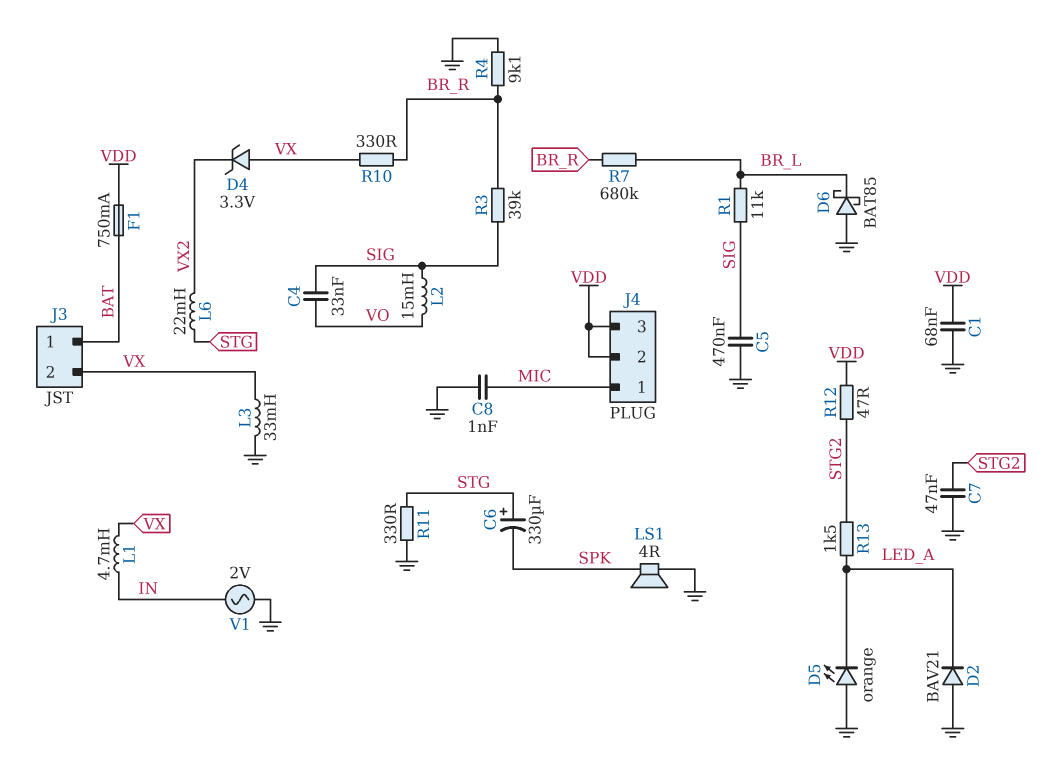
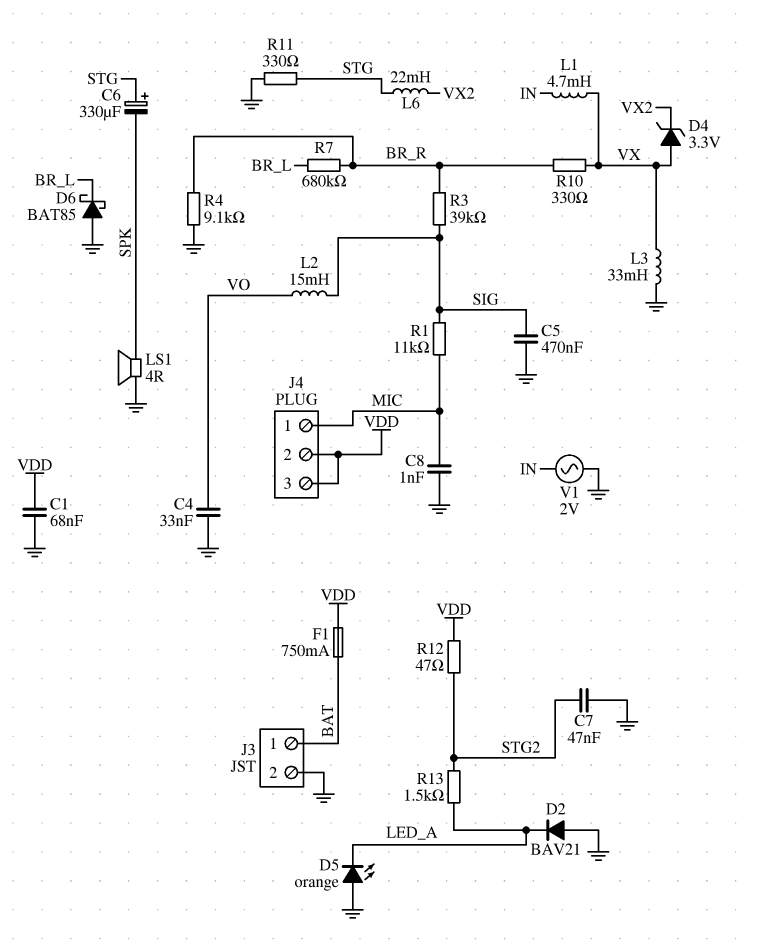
C4: 33nF (SIG, VO) -> 33nF (GND, VO)
J3 pin 2: VX -> GND
R1: 11k (BR_L, SIG) -> 11k (MIC, SIG)

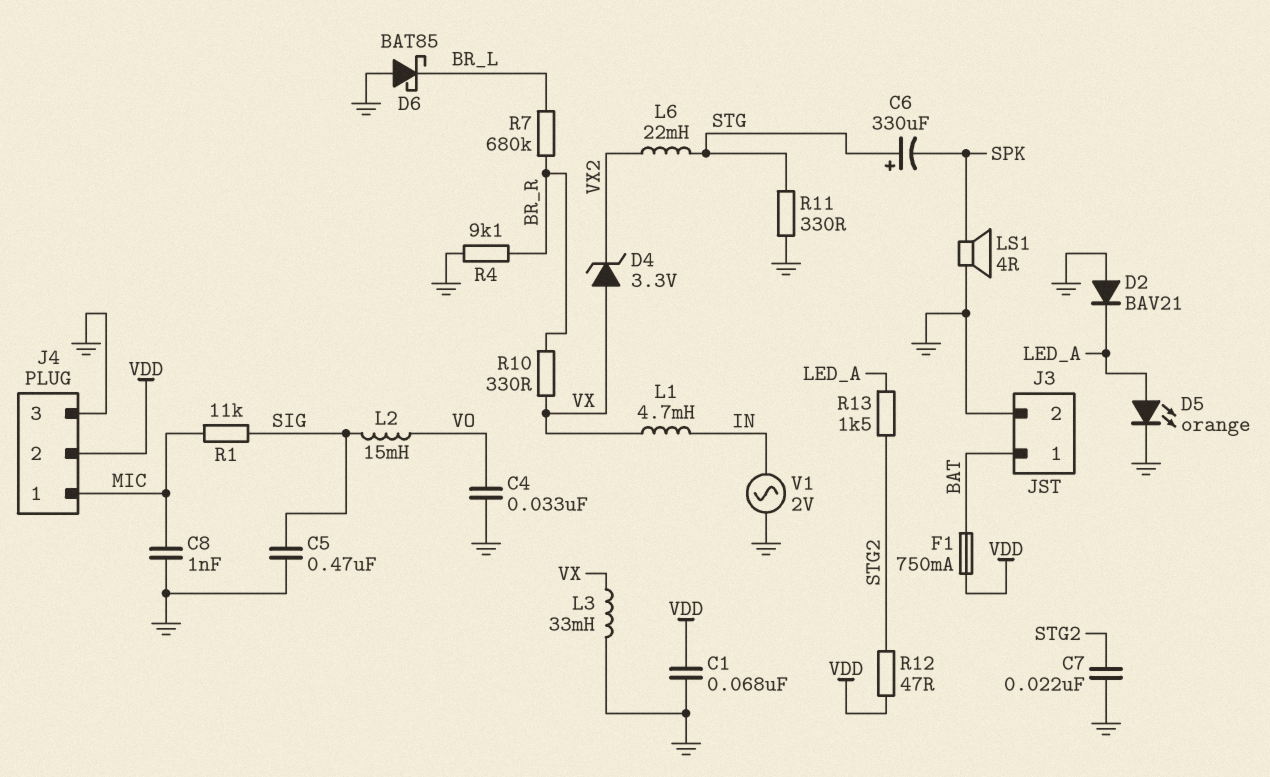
C7: 47nF (GND, STG2) -> 22nF (GND, STG2)
D5: LED orange (A GND, K LED_A) -> LED orange (A LED_A, K GND)
J4 pin 3: VDD -> GND
R3: 39k (BR_R, SIG) -> none

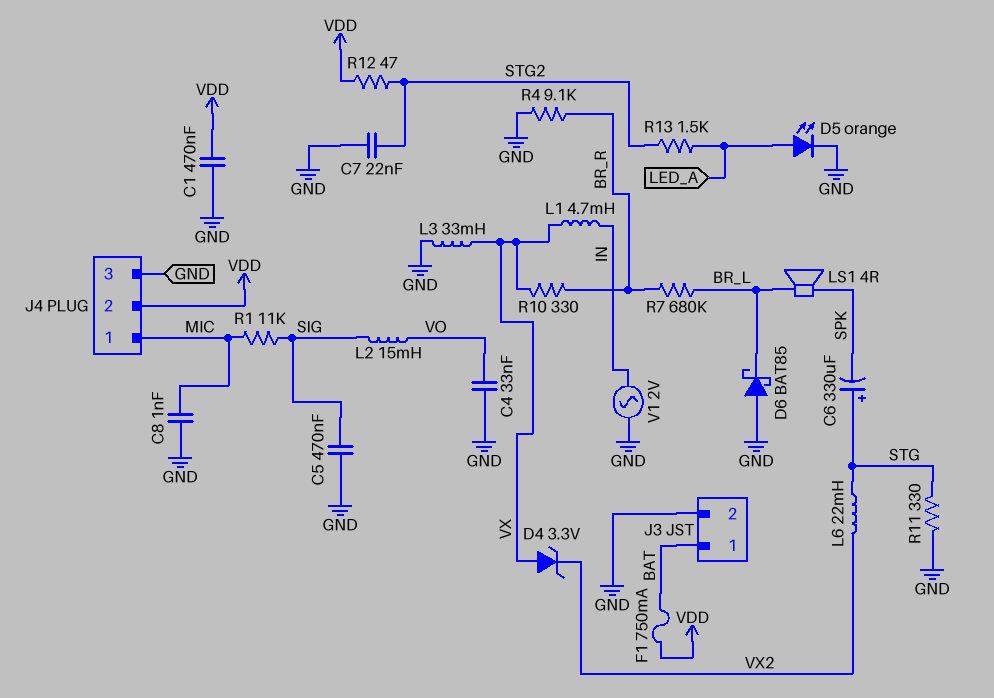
C1: 68nF (GND, VDD) -> 470nF (GND, VDD)
D2: diode BAV21 (A GND, K LED_A) -> none
LS1: speaker 4R (GND, SPK) -> speaker 4R (BR_L, SPK)

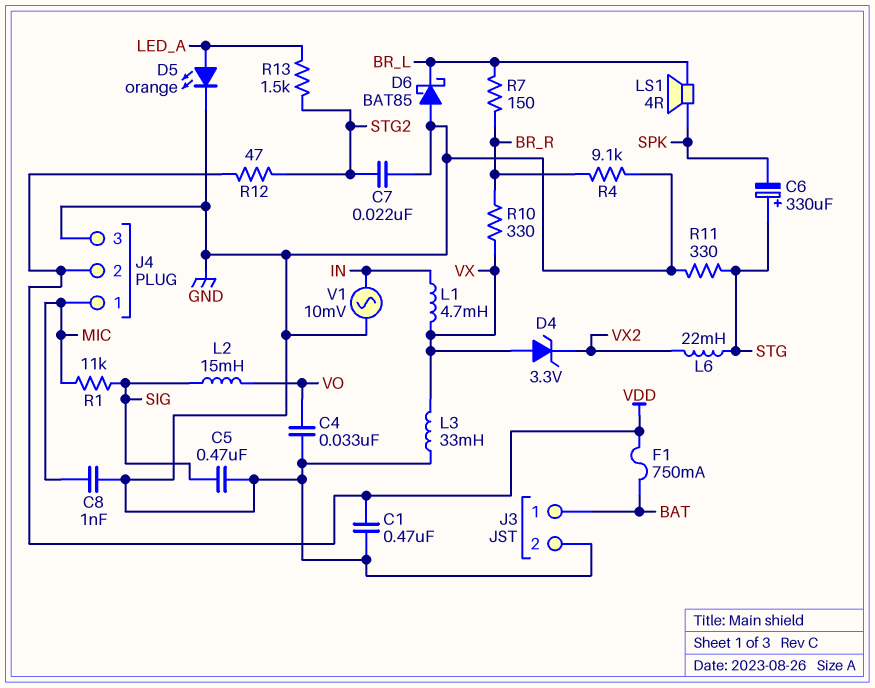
R7: 680k (BR_L, BR_R) -> 150 (BR_L, BR_R)
V1: AC 2V (GND, IN) -> AC 10mV (GND, IN)

